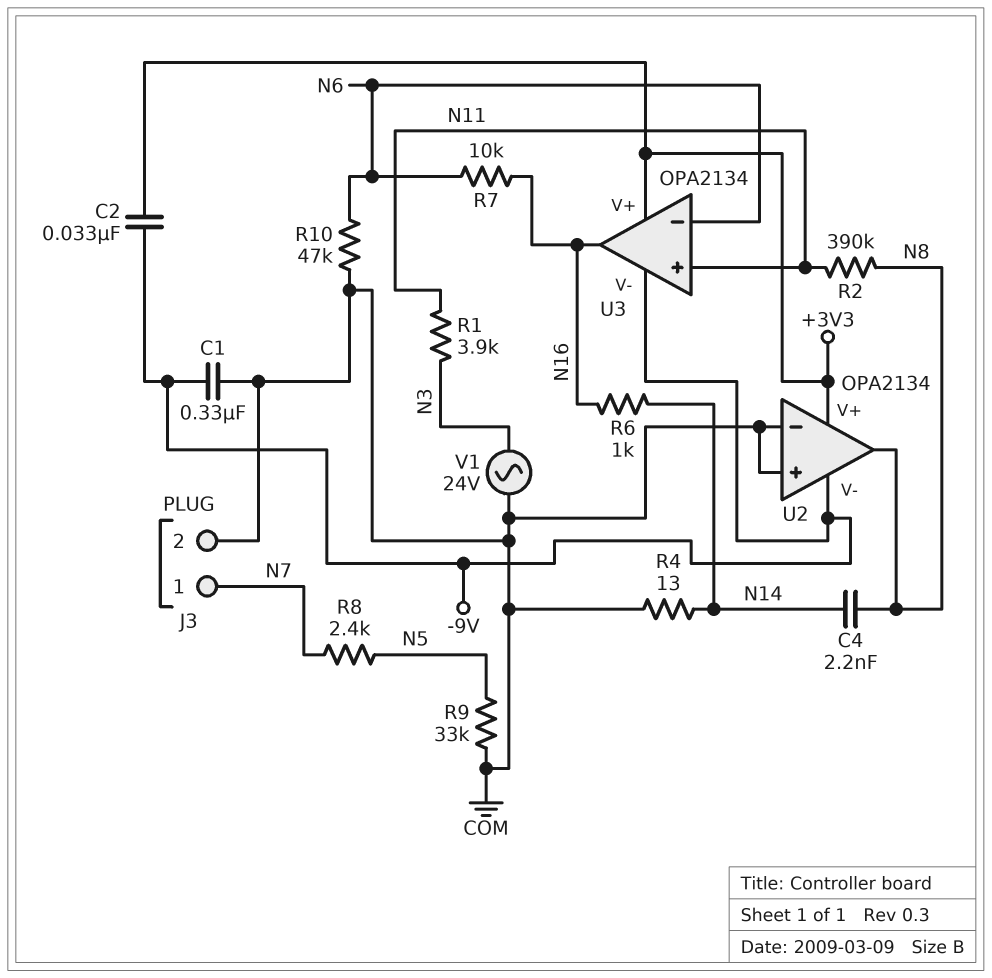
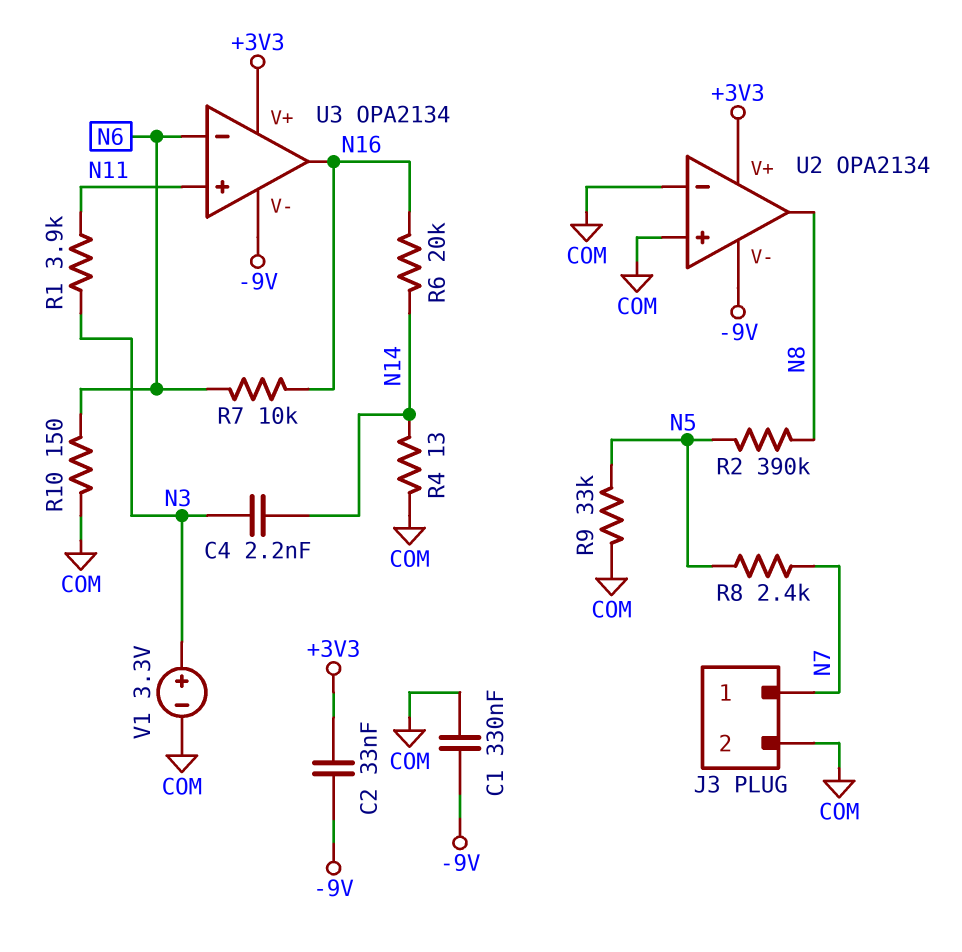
C4: 2.2nF (N8, N14) -> 2.2nF (N3, N14)
R2: 390k (N8, N11) -> 390k (N5, N8)
R6: 1k (N14, N16) -> 20k (N14, N16)
R10: 47k (COM, N6) -> 150 (COM, N6)
V1: AC 24V (COM, N3) -> 3.3V (plus N3, minus COM)

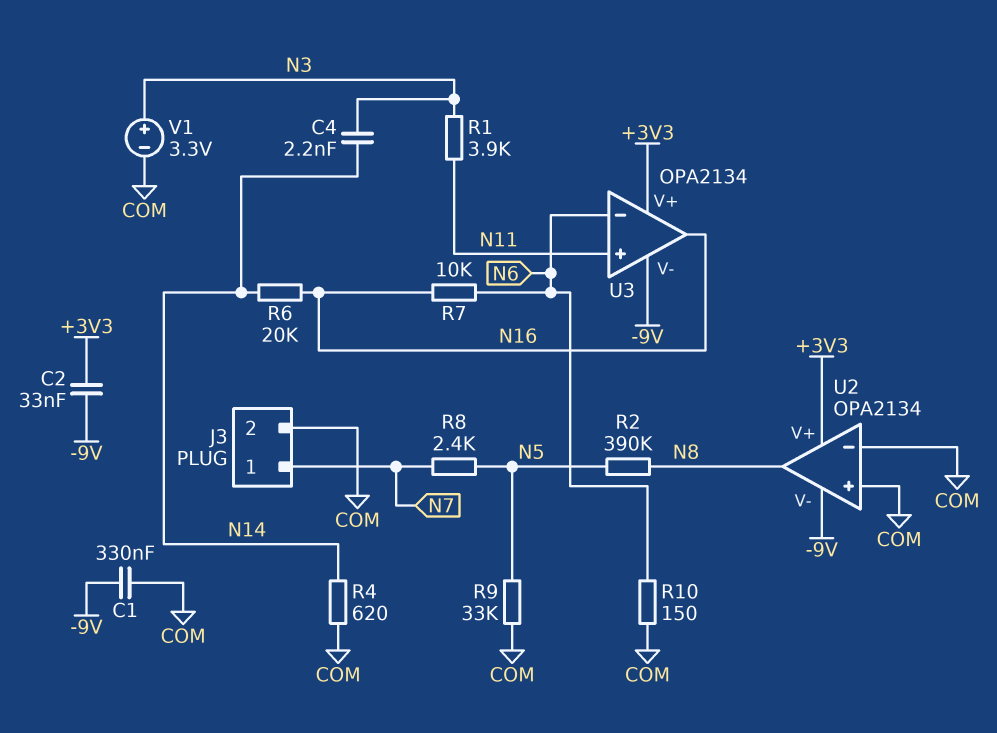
R4: 13 (COM, N14) -> 620 (COM, N14)

